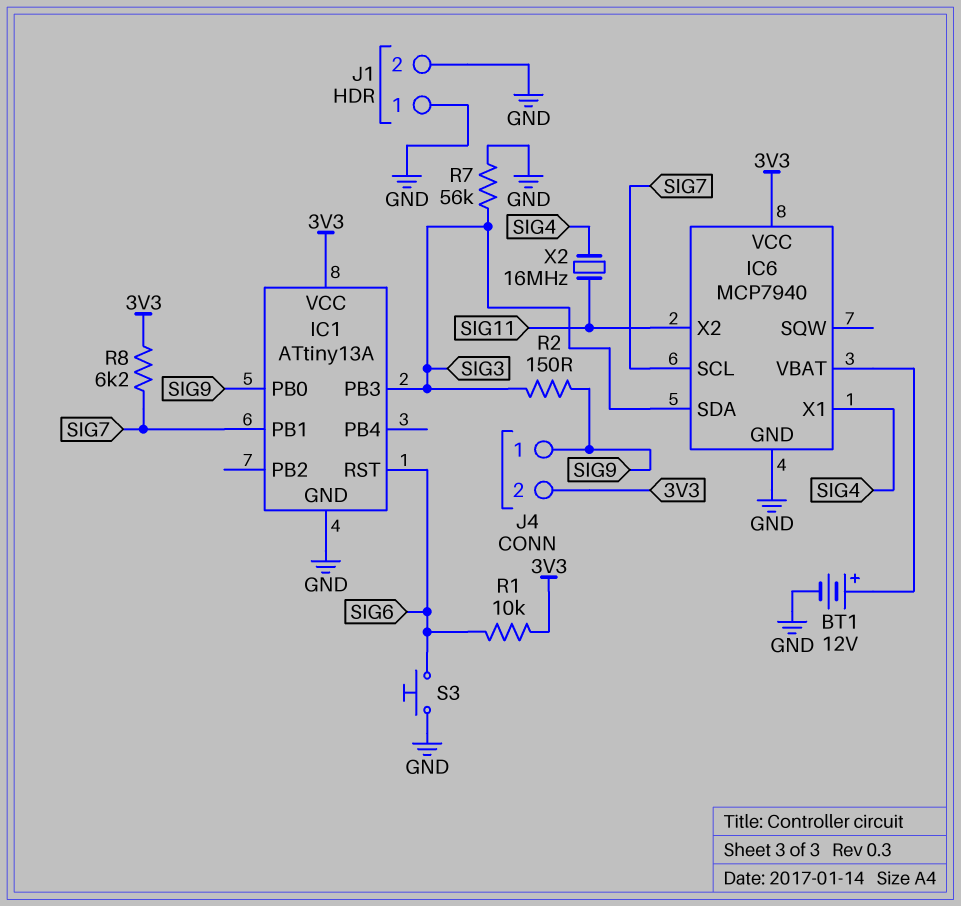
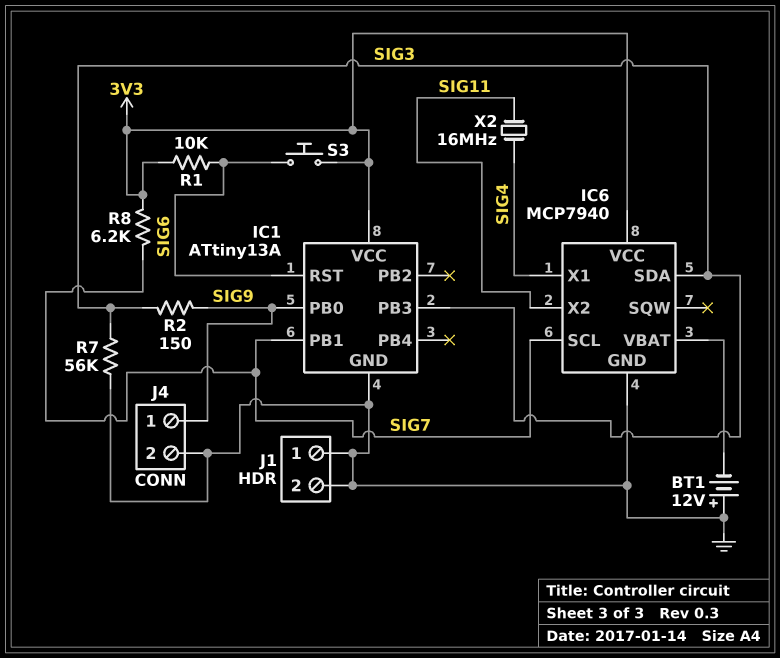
BT1: 12V (plus IC6/VBAT, minus GND) -> 12V (plus GND, minus IC6/VBAT)
J4 pin 2: 3V3 -> GND
S3: button (GND, SIG6) -> button (3V3, SIG6)

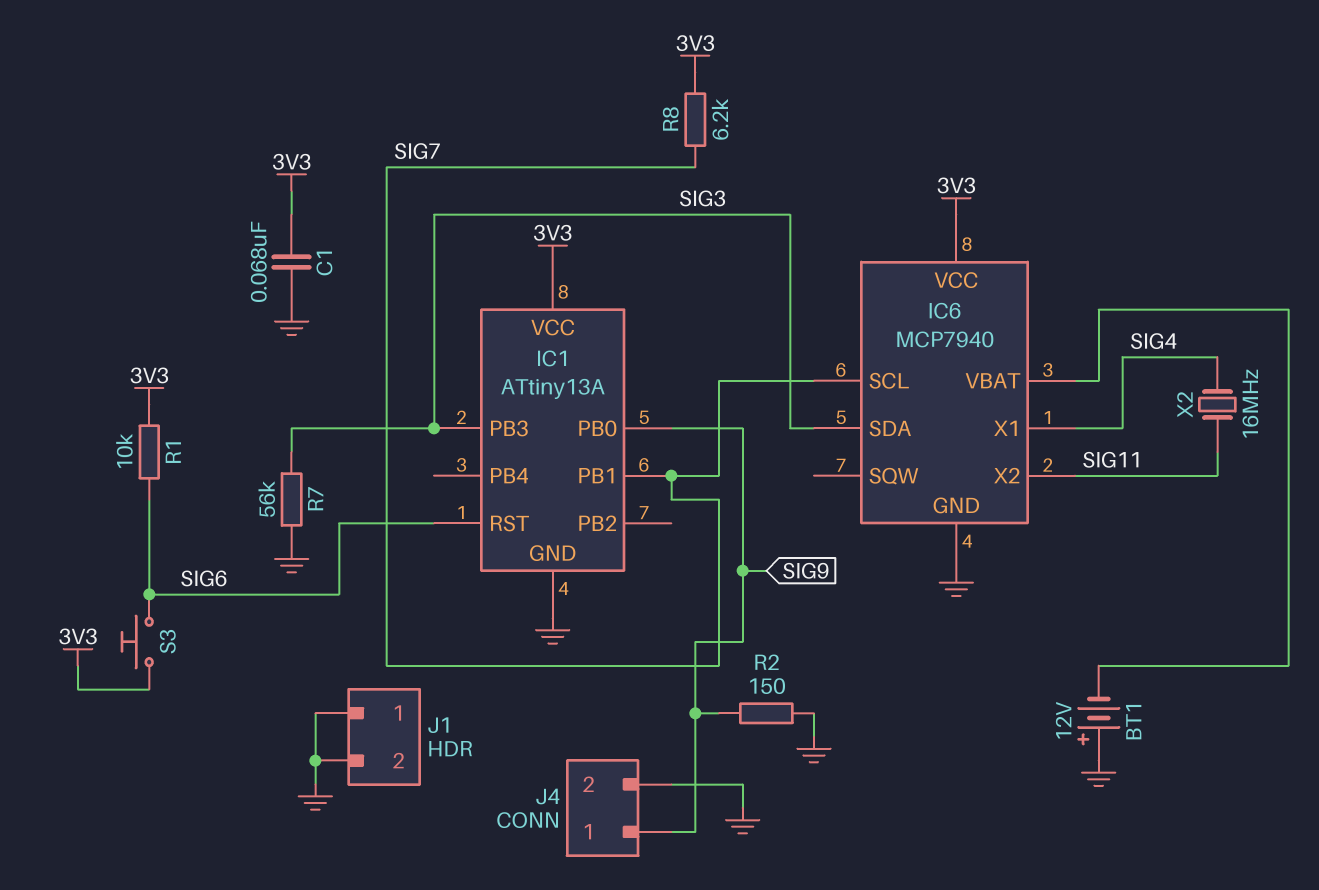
C1: none -> 68nF (3V3, GND)
R2: 150 (SIG3, SIG9) -> 150 (GND, SIG9)

